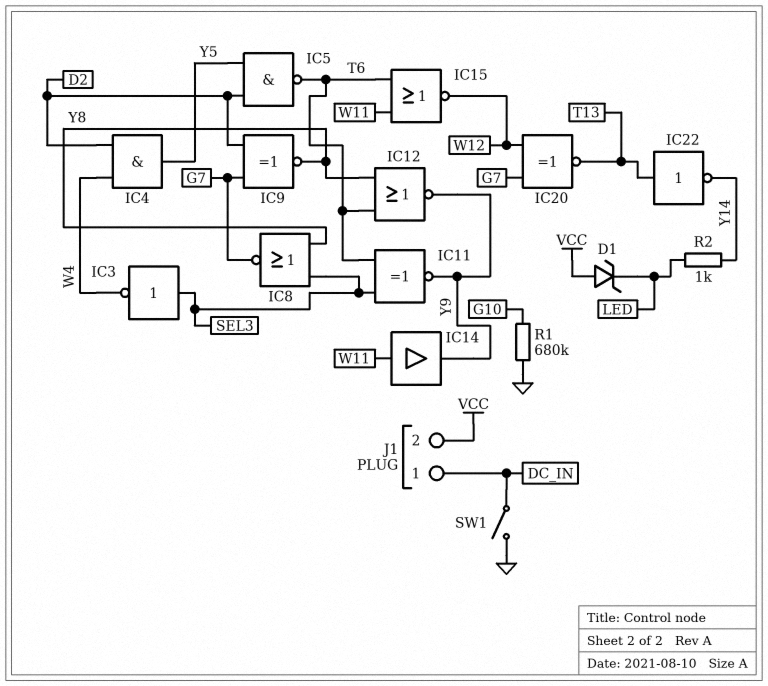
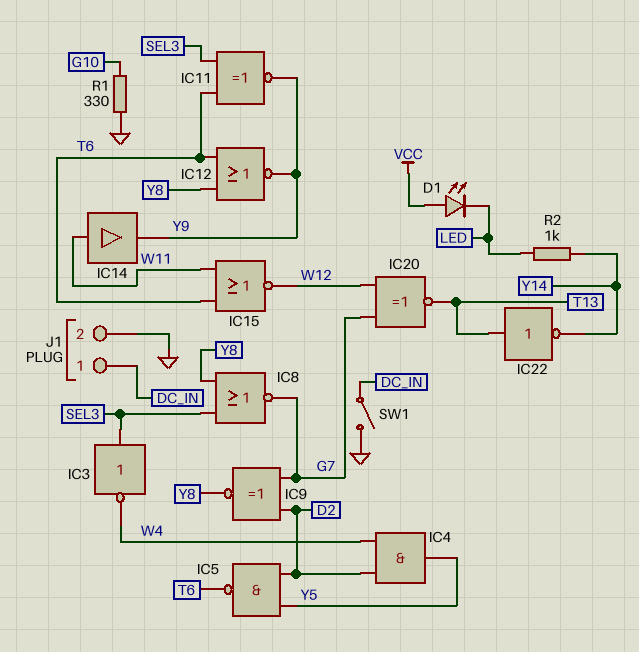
D1: zener (A VCC, K LED) -> LED (A VCC, K LED)
J1 pin 2: VCC -> GND
R1: 680k (G10, GND) -> 330 (G10, GND)

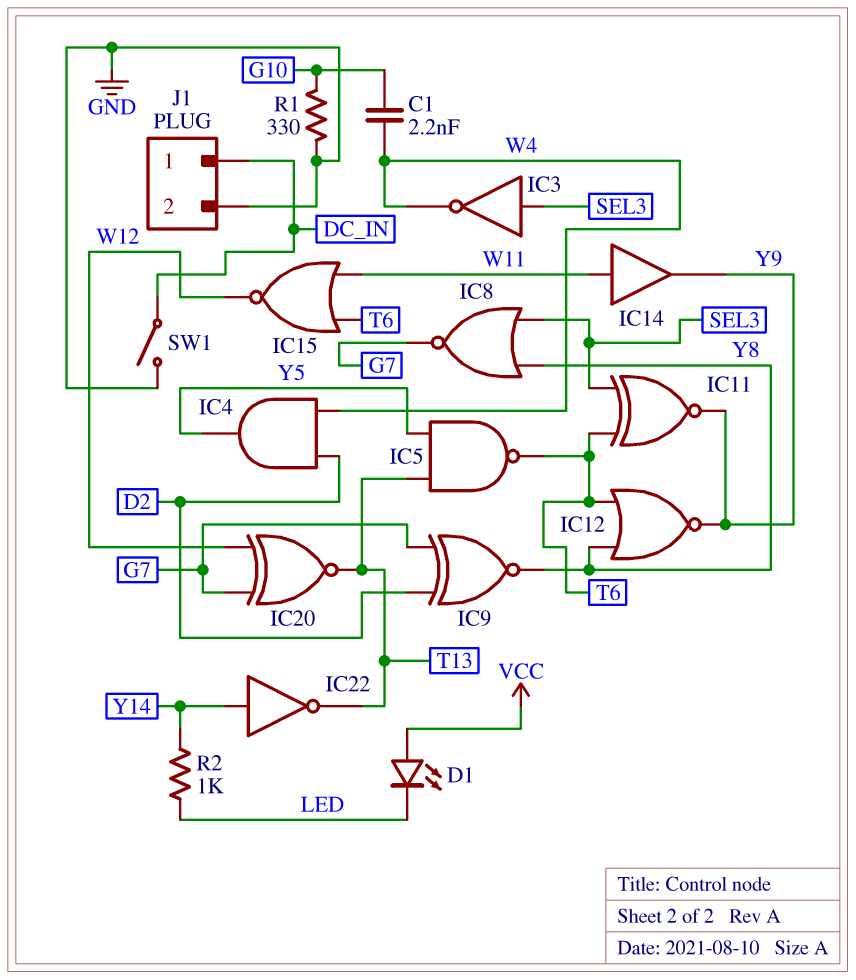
C1: none -> 2.2nF (G10, W4)
IC5: NAND (in D2, in Y5, out T6) -> NAND (in T13, in Y5, out T6)
IC22: NOT (in T13, out Y14) -> NOT (in Y14, out T13)

